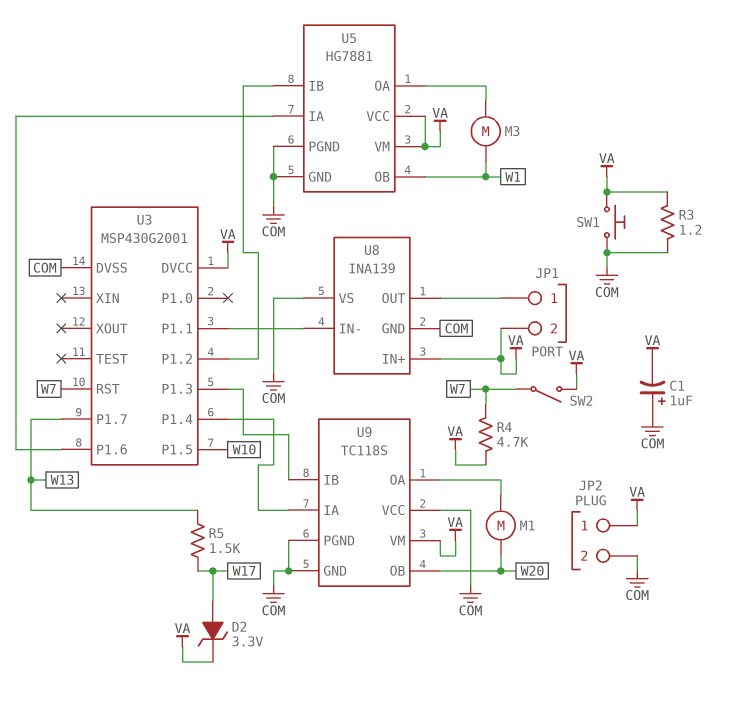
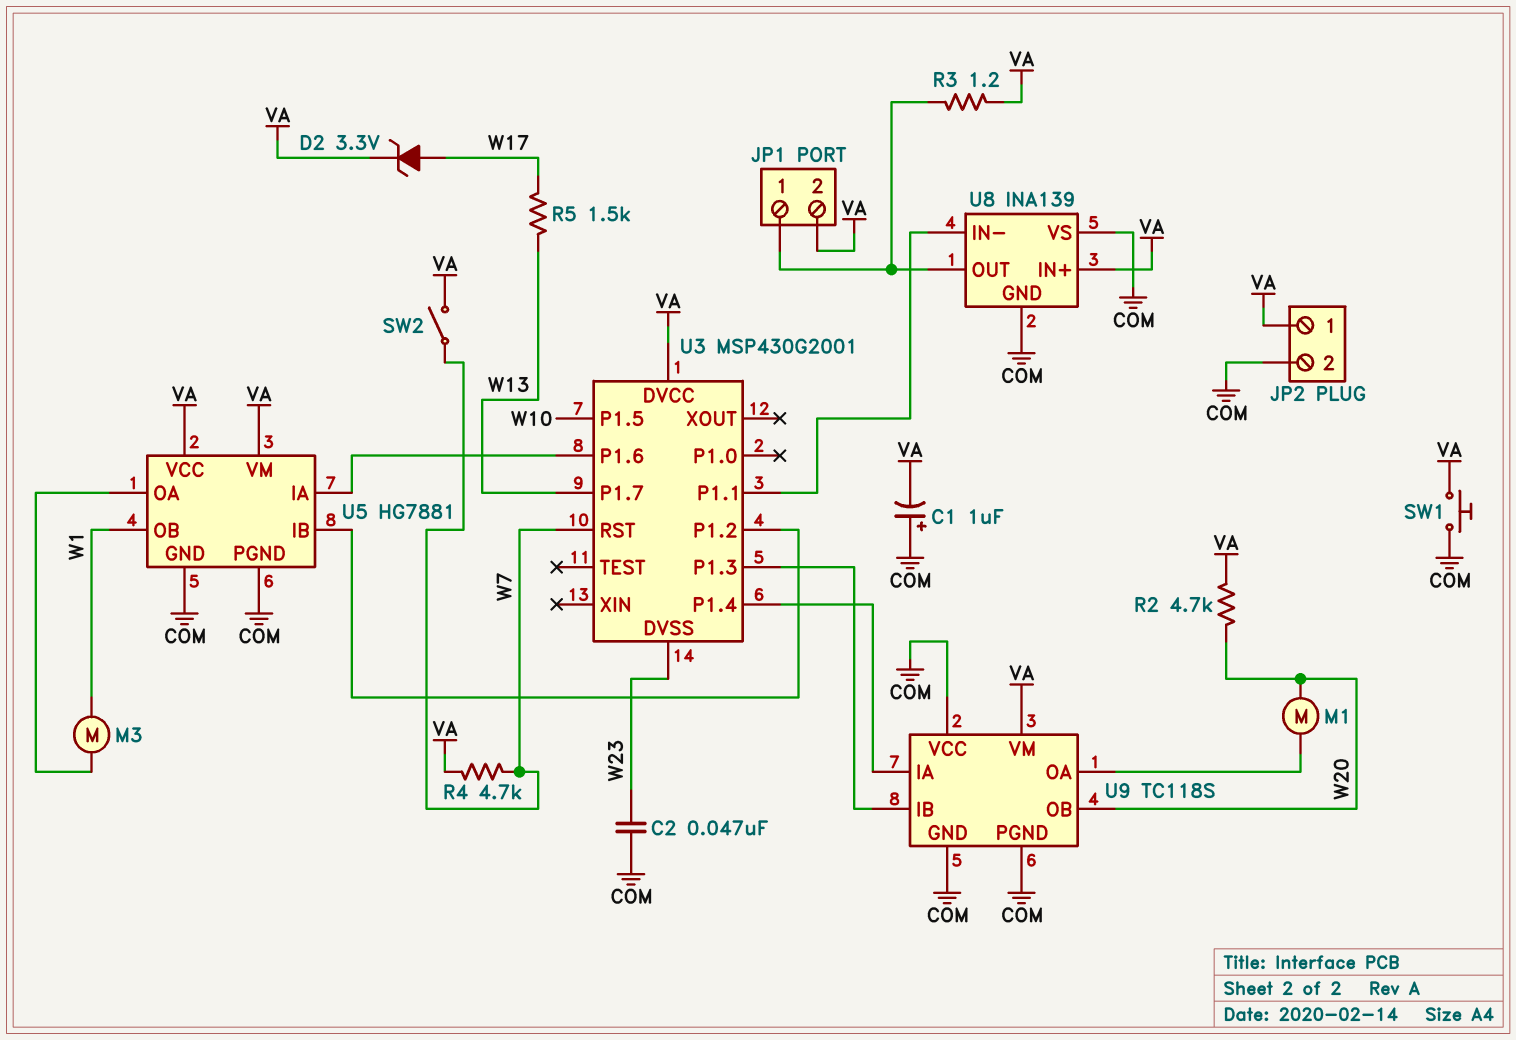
C2: none -> 47nF (COM, W23)
R2: none -> 4.7k (VA, W20)
R3: 1.2 (COM, VA) -> 1.2 (JP1/1, VA)
U3 pin DVSS: COM -> W23

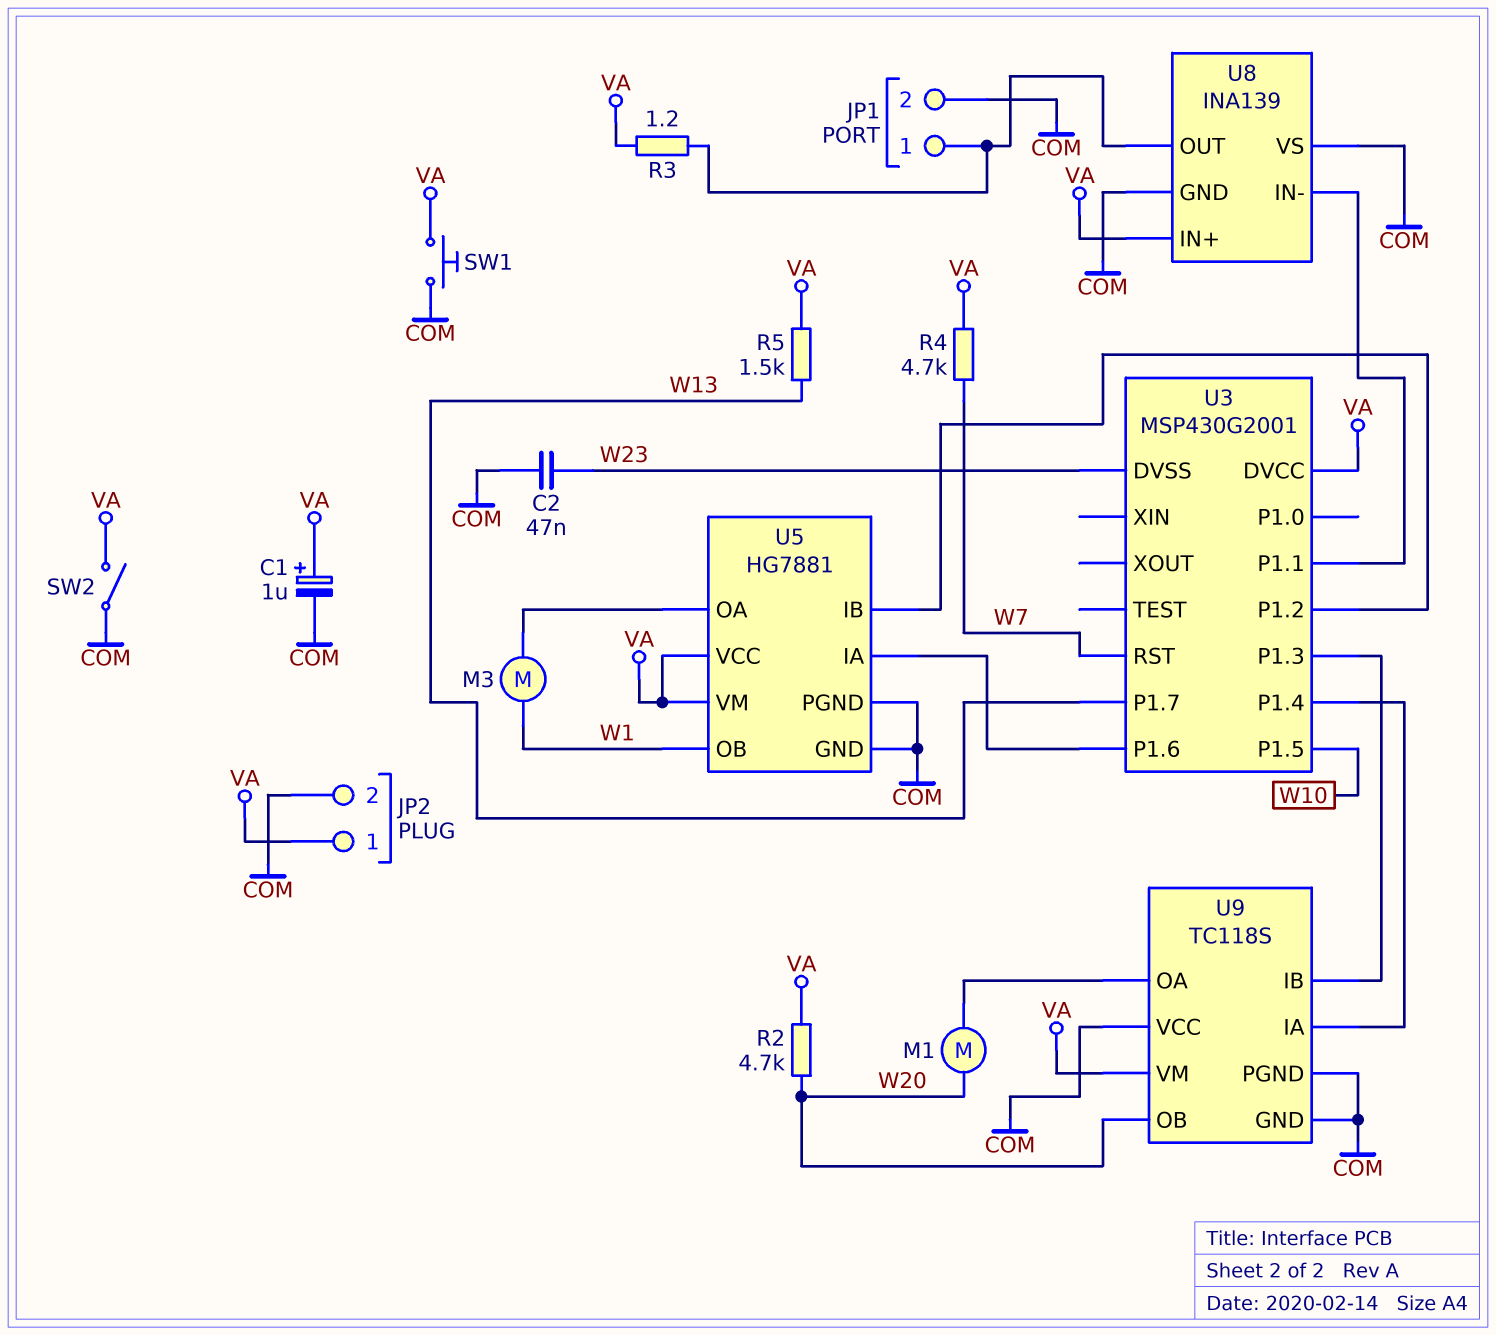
C1: 1uF (plus COM, minus VA) -> 1uF (plus VA, minus COM)
D2: zener 3.3V (A W17, K VA) -> none
JP1 pin 2: VA -> COM
R5: 1.5k (W13, W17) -> 1.5k (VA, W13)
SW2: switch (VA, W7) -> switch (COM, VA)

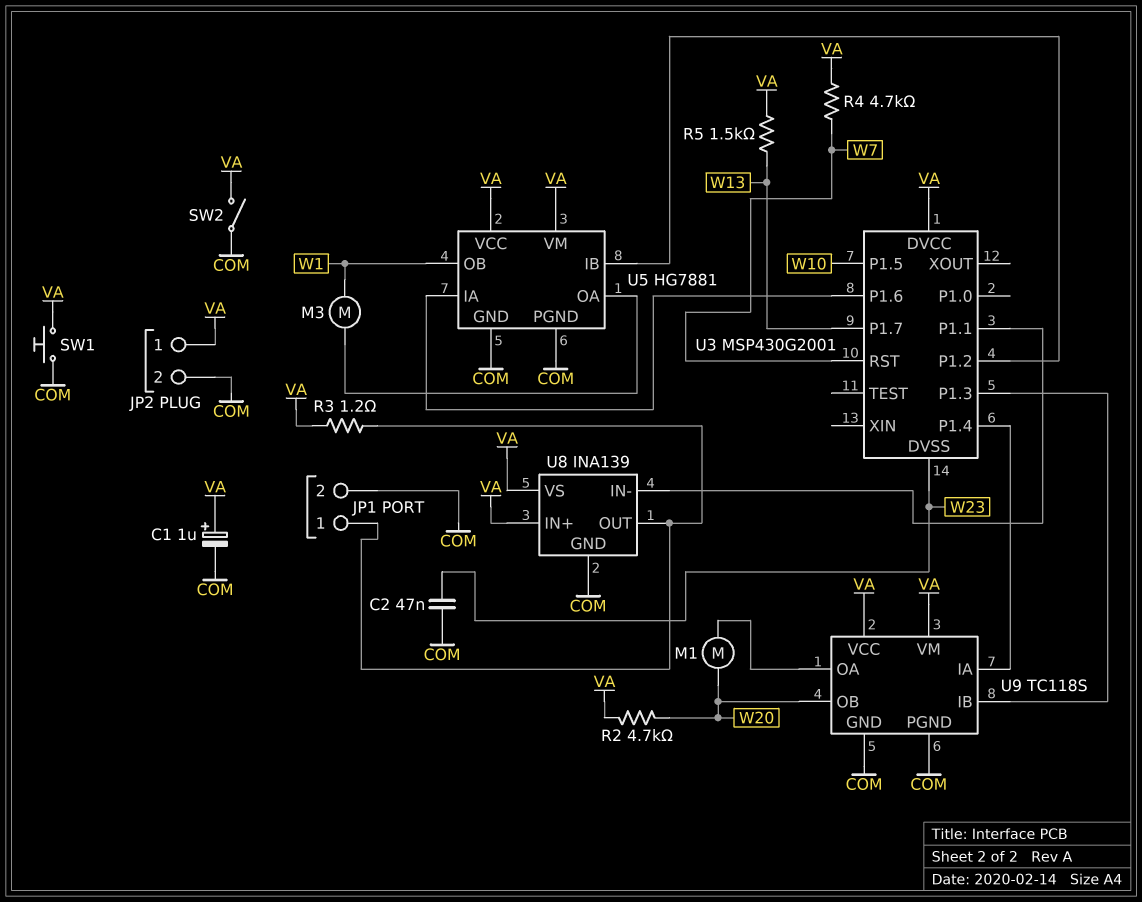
U8 pin VS: COM -> VA
U9 pin VCC: COM -> VA

